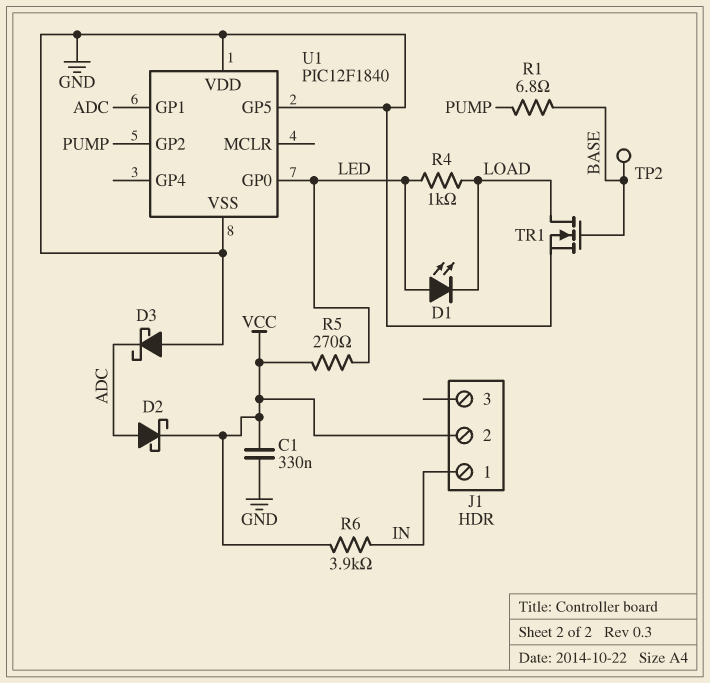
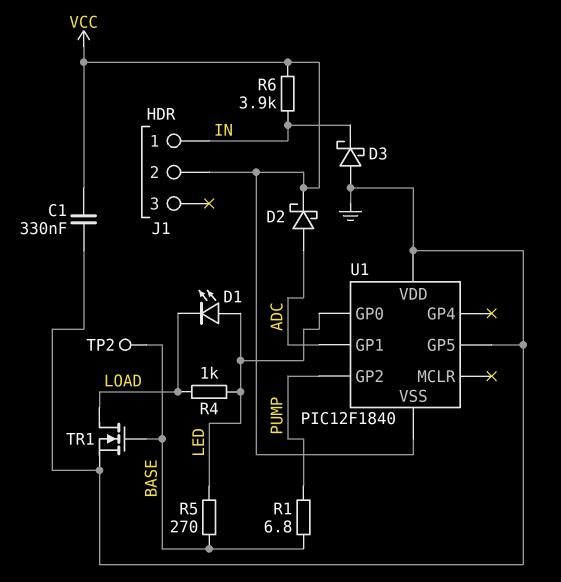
D3: schottky (A GND, K ADC) -> schottky (A GND, K IN)
R5: 270 (LED, VCC) -> 270 (BASE, LED)
U1 pin VSS: GND -> VCC

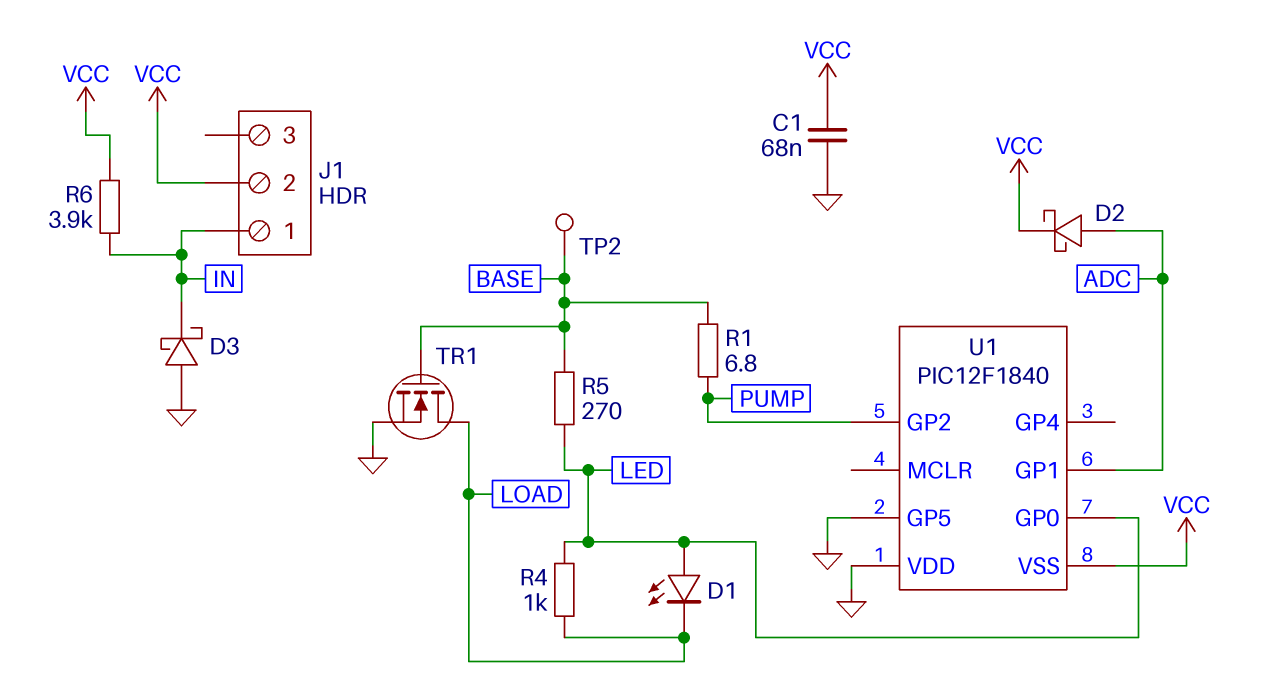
C1: 330nF (GND, VCC) -> 68nF (GND, VCC)

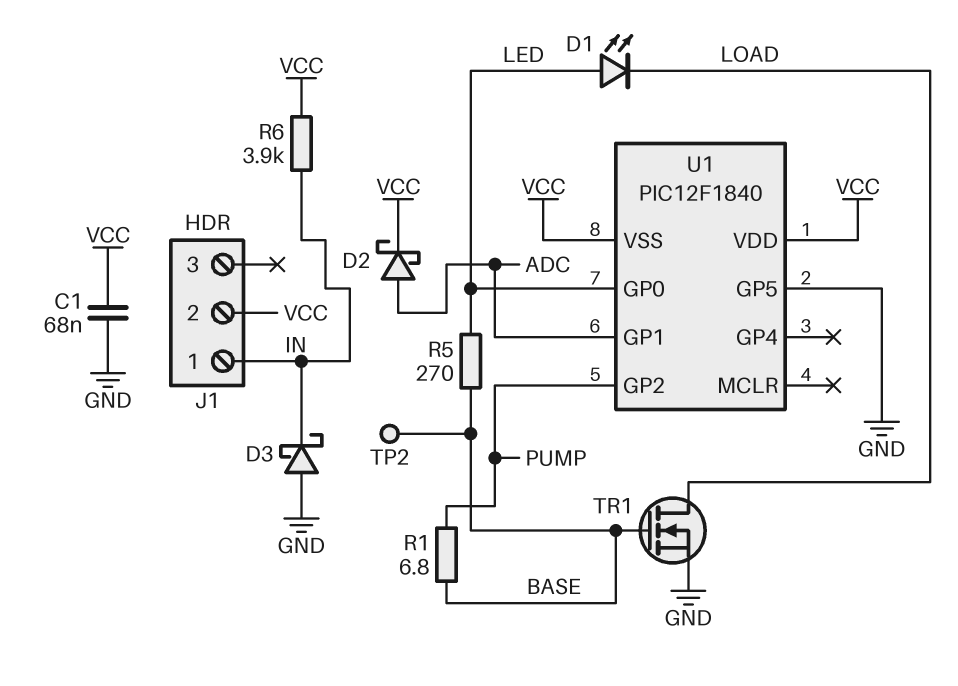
R4: 1k (LED, LOAD) -> none
U1 pin VDD: GND -> VCC

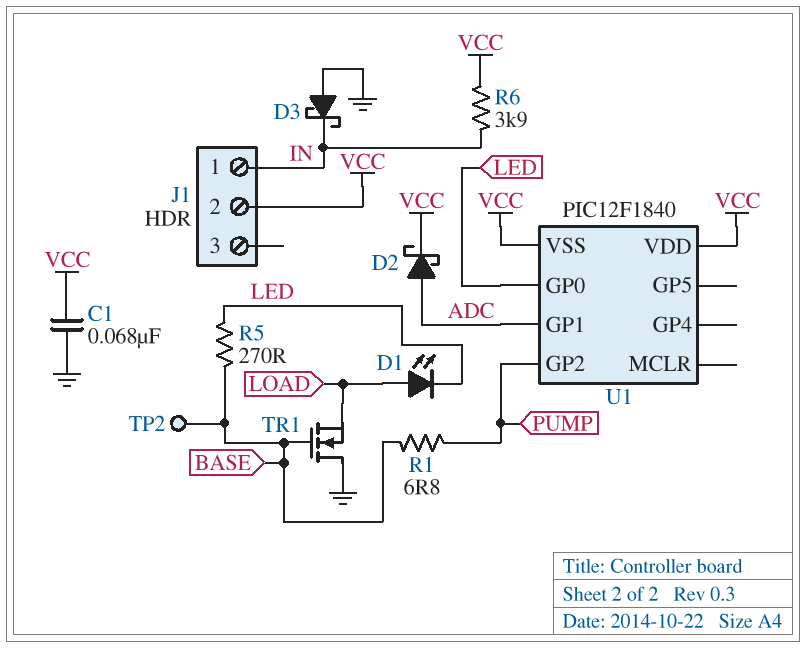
D1: LED (A LED, K LOAD) -> LED (A LOAD, K LED)
TR1: NMOS (G BASE, D LOAD, S GND) -> NMOS (G BASE, D GND, S LOAD)
U1 pin GP5: GND -> none

